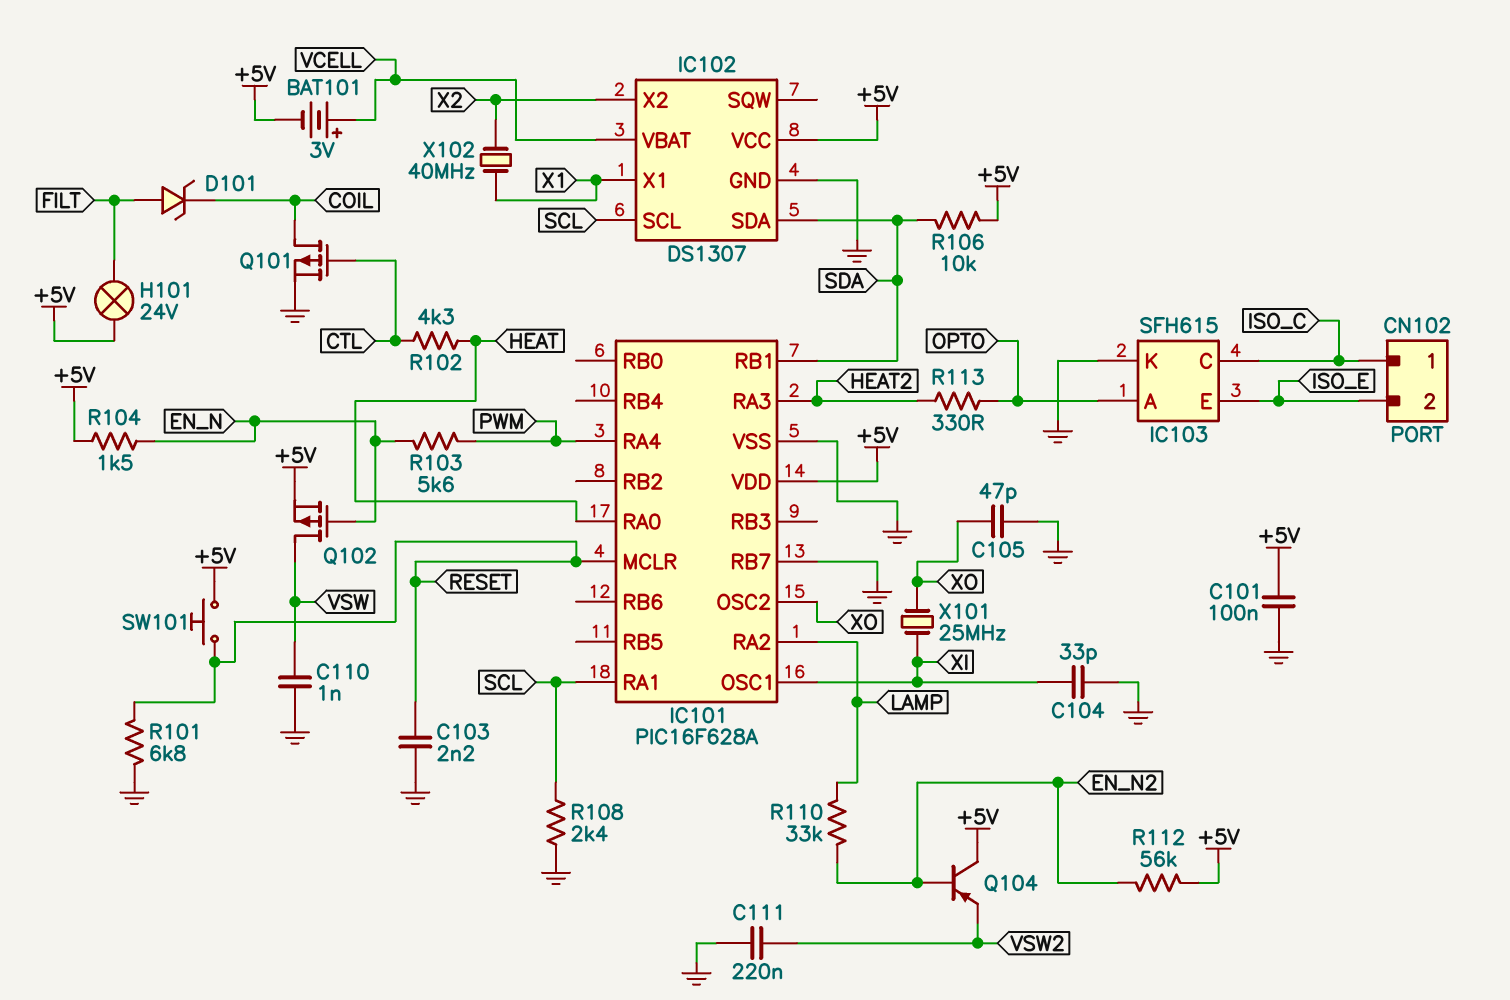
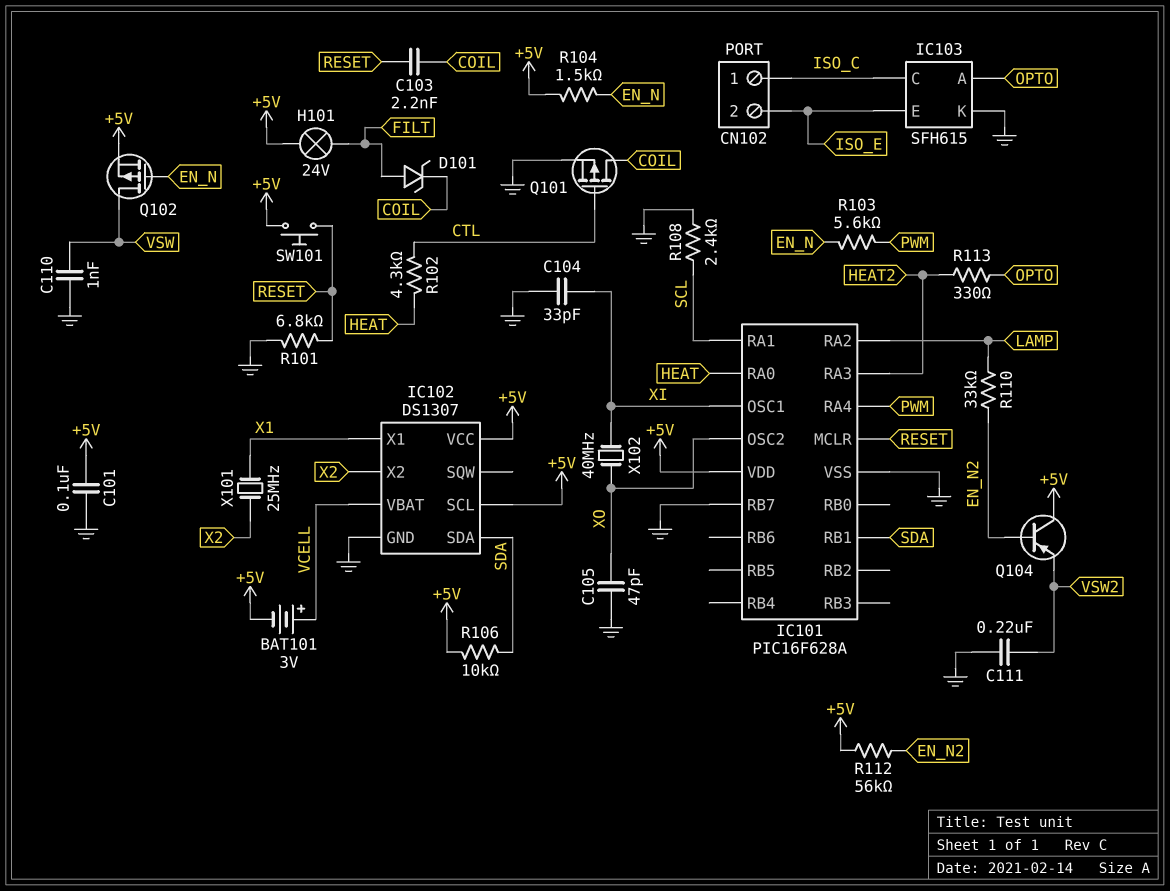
C103: 2.2nF (GND, RESET) -> 2.2nF (COIL, RESET)
IC102 pin SCL: SCL -> +5V
X101: 25MHz (XI, XO) -> 25MHz (X1, X2)
X102: 40MHz (X1, X2) -> 40MHz (XI, XO)

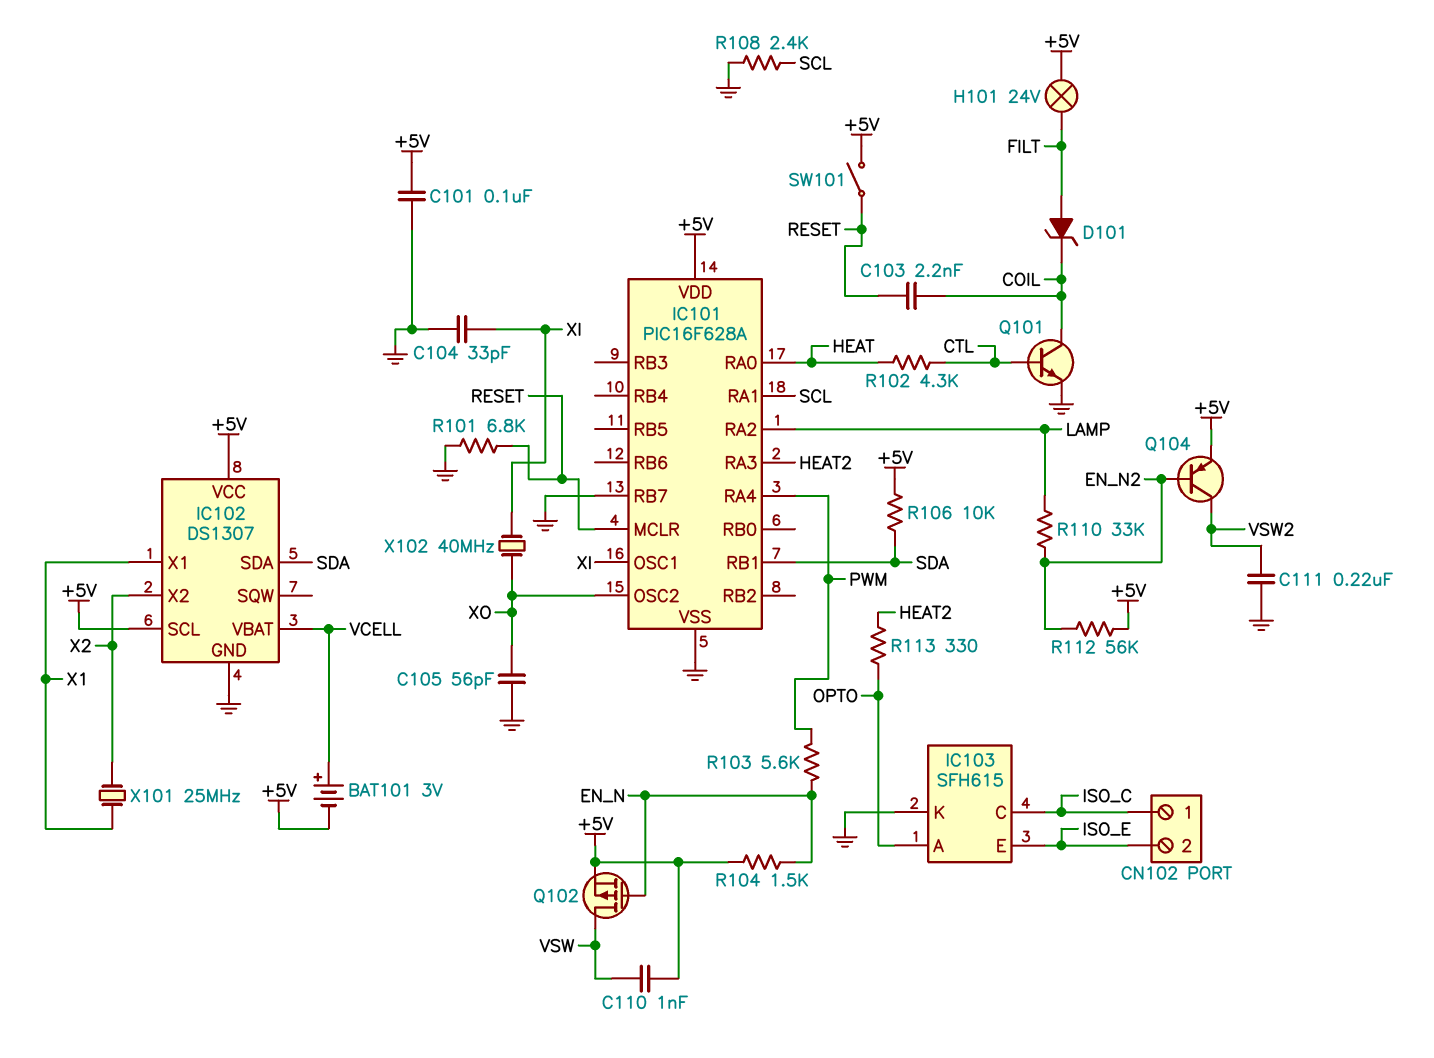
C105: 47pF (GND, XO) -> 56pF (GND, XO)
C110: 1nF (GND, VSW) -> 1nF (+5V, VSW)
Q101: PMOS (G CTL, D COIL, S GND) -> NPN (B CTL, C COIL, E GND)
Q104: PNP (B EN_N2, C +5V, E VSW2) -> PNP (B EN_N2, C VSW2, E +5V)
SW101: button (+5V, RESET) -> switch (+5V, RESET)

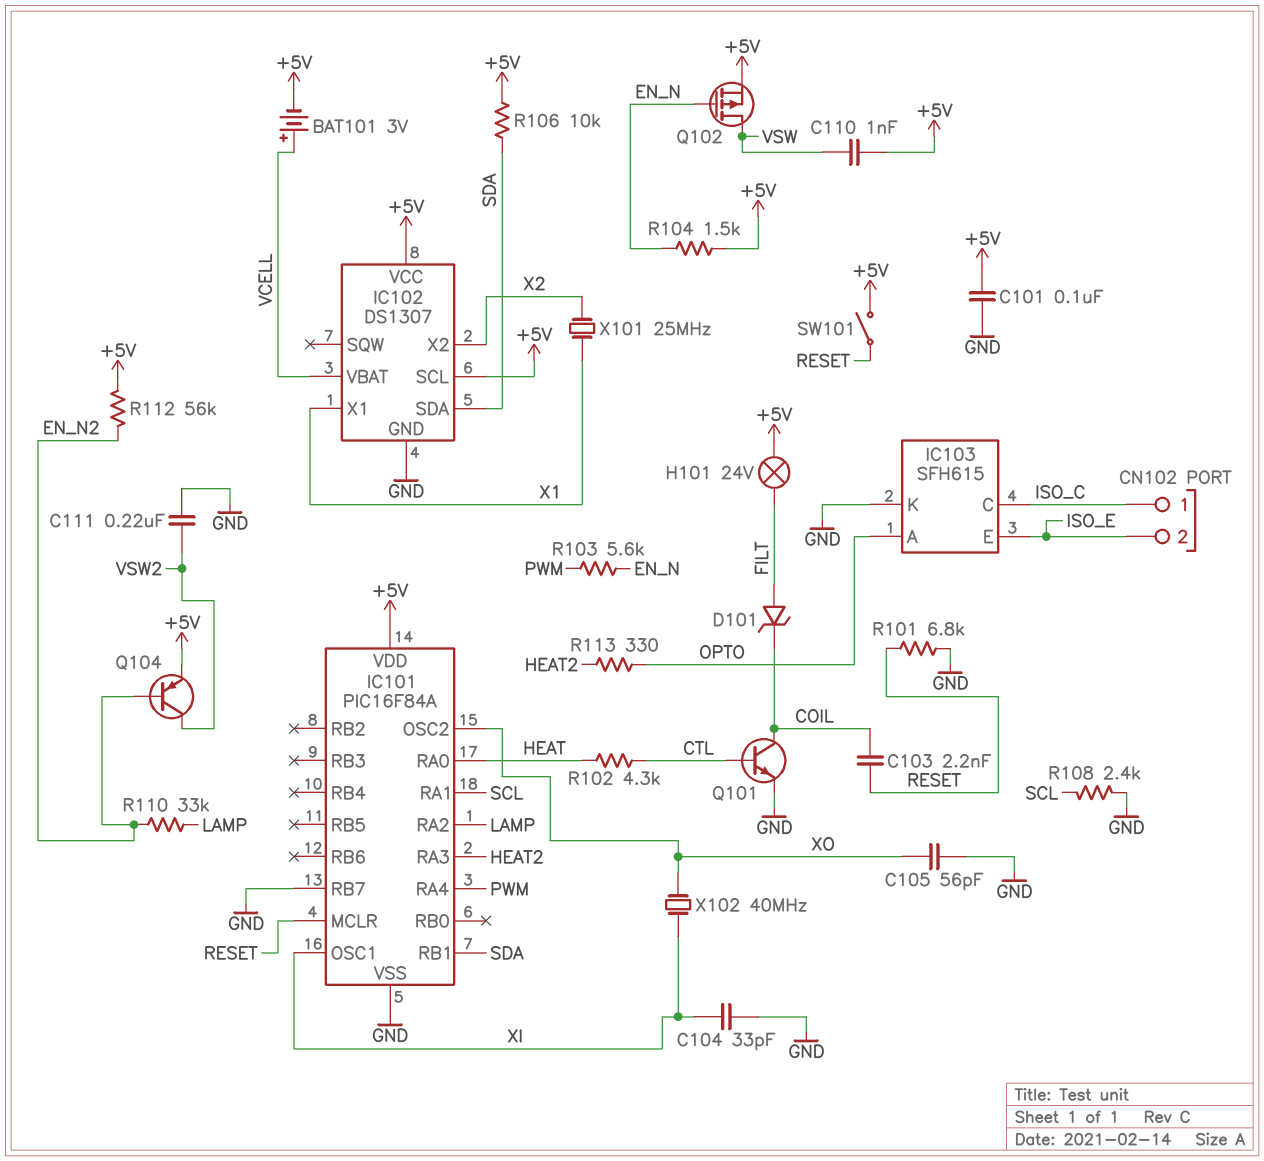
IC101: PIC16F628A -> PIC16F84A

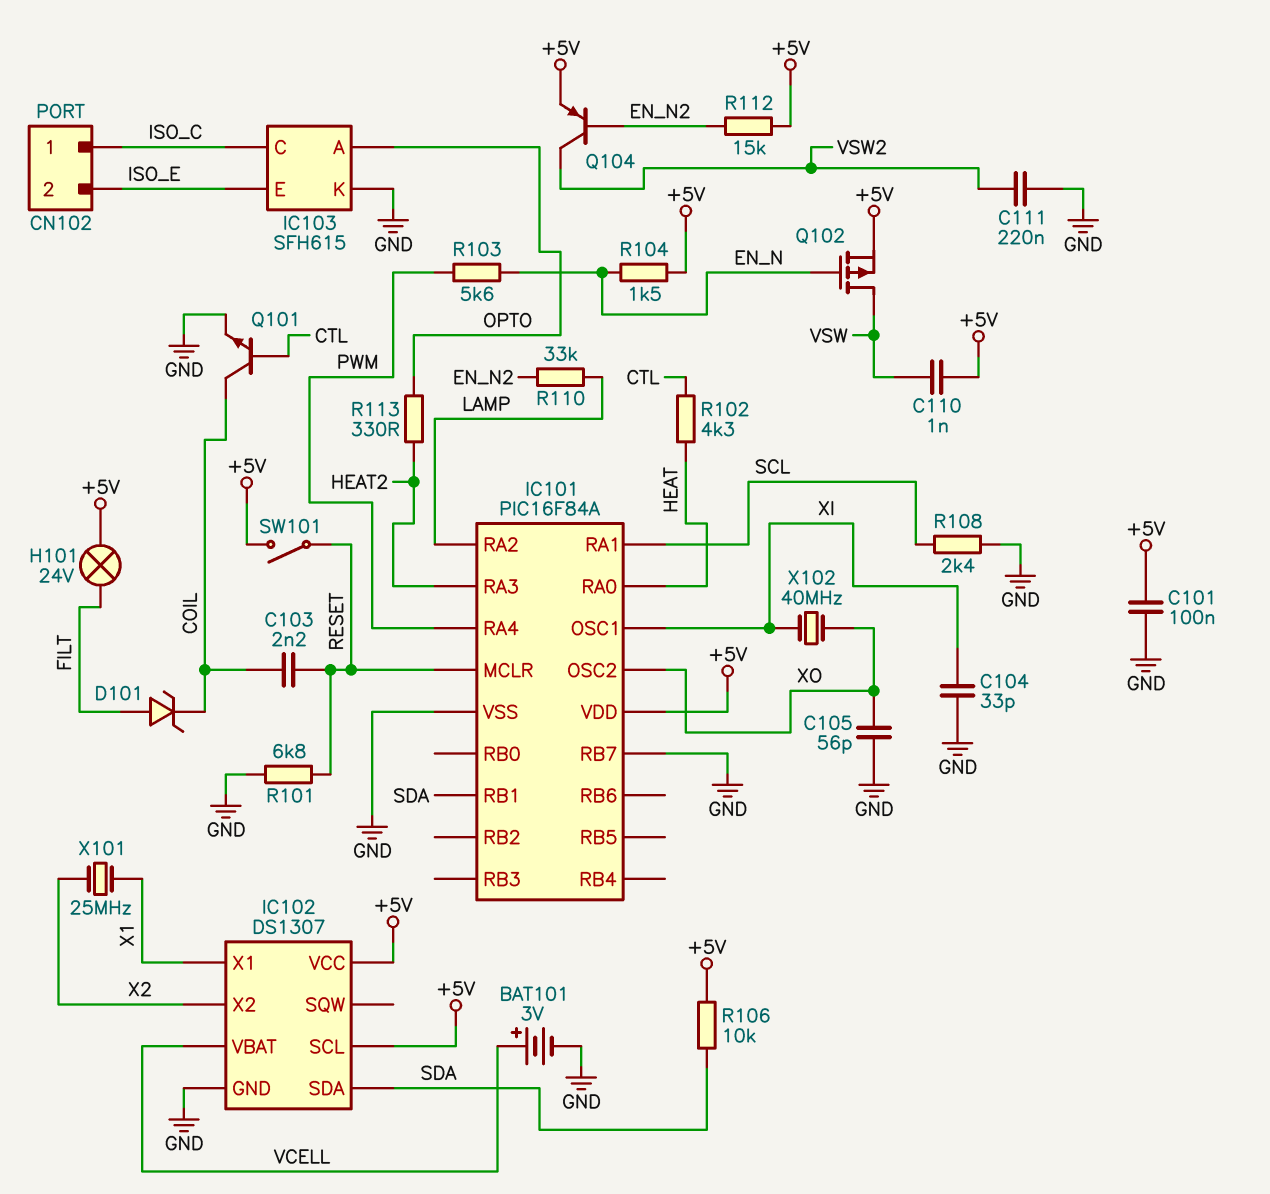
BAT101: 3V (plus VCELL, minus +5V) -> 3V (plus VCELL, minus GND)
R112: 56k (+5V, EN_N2) -> 15k (+5V, EN_N2)

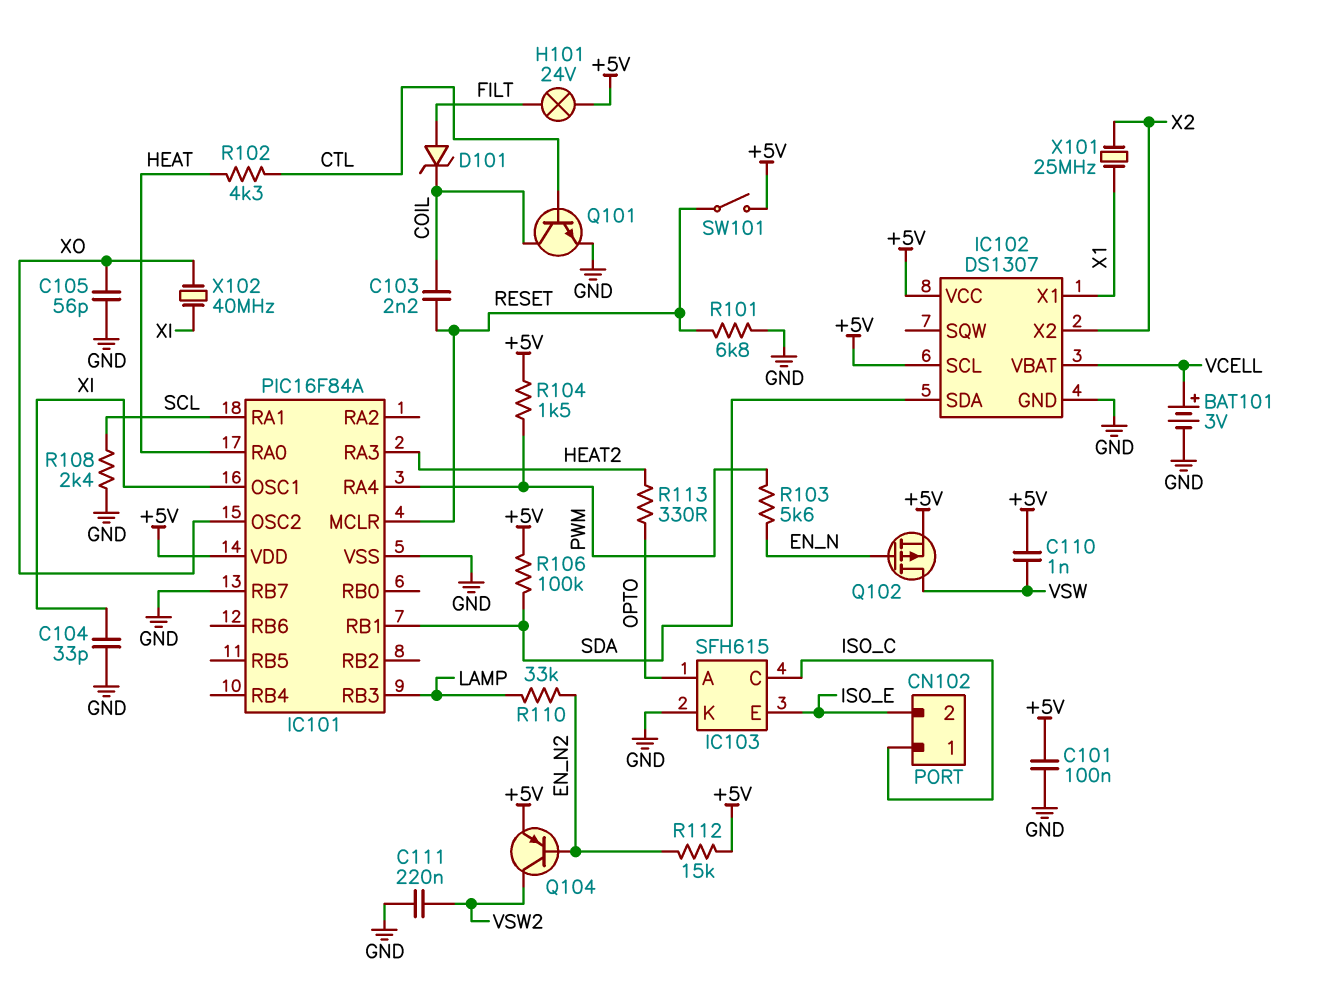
IC101 pin RA2: LAMP -> none
IC101 pin RB3: none -> LAMP
R104: 1.5k (+5V, EN_N) -> 1.5k (+5V, PWM)
R106: 10k (+5V, SDA) -> 100k (+5V, SDA)

